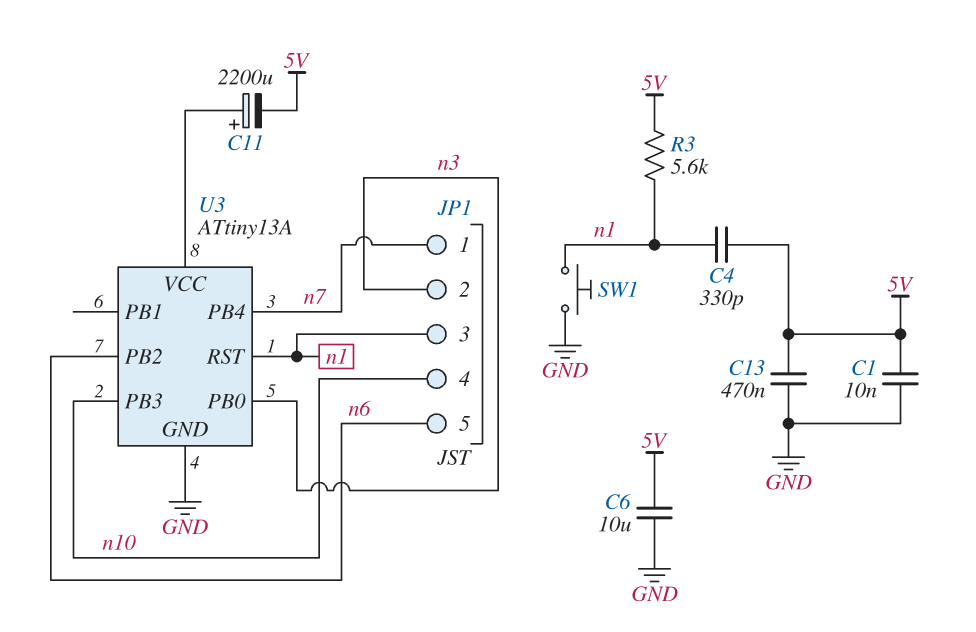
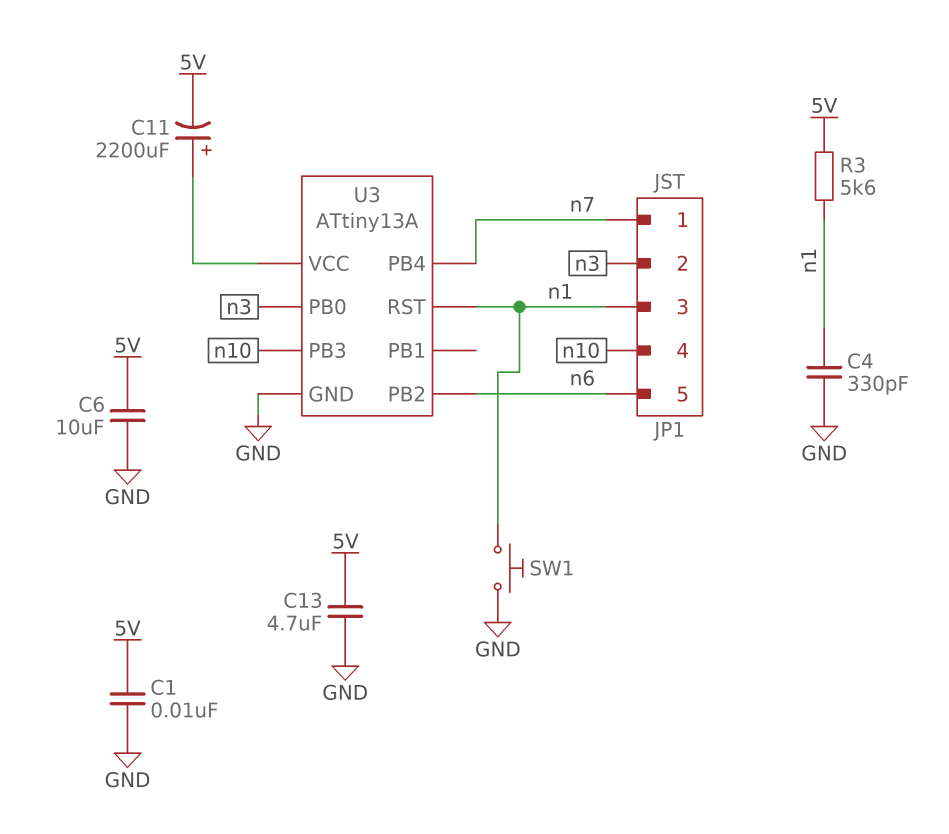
C4: 330pF (5V, n1) -> 330pF (GND, n1)
C13: 470nF (5V, GND) -> 4.7uF (5V, GND)

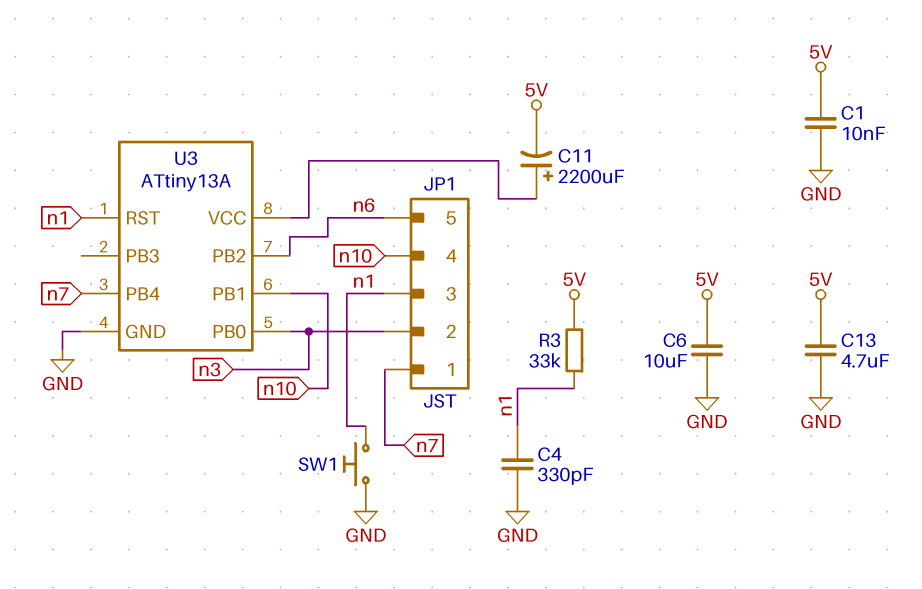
R3: 5.6k (5V, n1) -> 33k (5V, n1)
U3 pin PB1: none -> n10
U3 pin PB3: n10 -> none

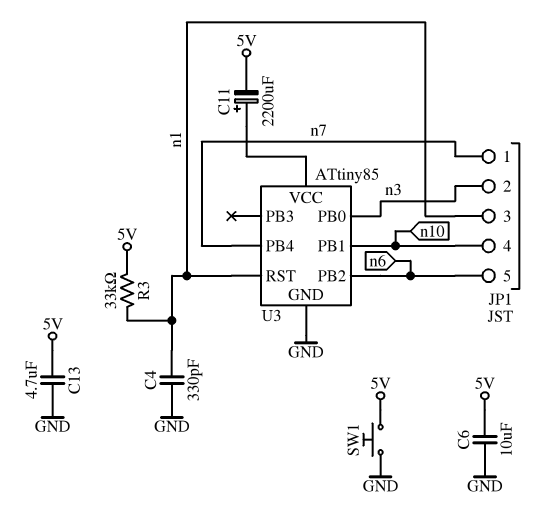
C1: 10nF (5V, GND) -> none
SW1: button (GND, n1) -> button (5V, GND)
U3: ATtiny13A -> ATtiny85

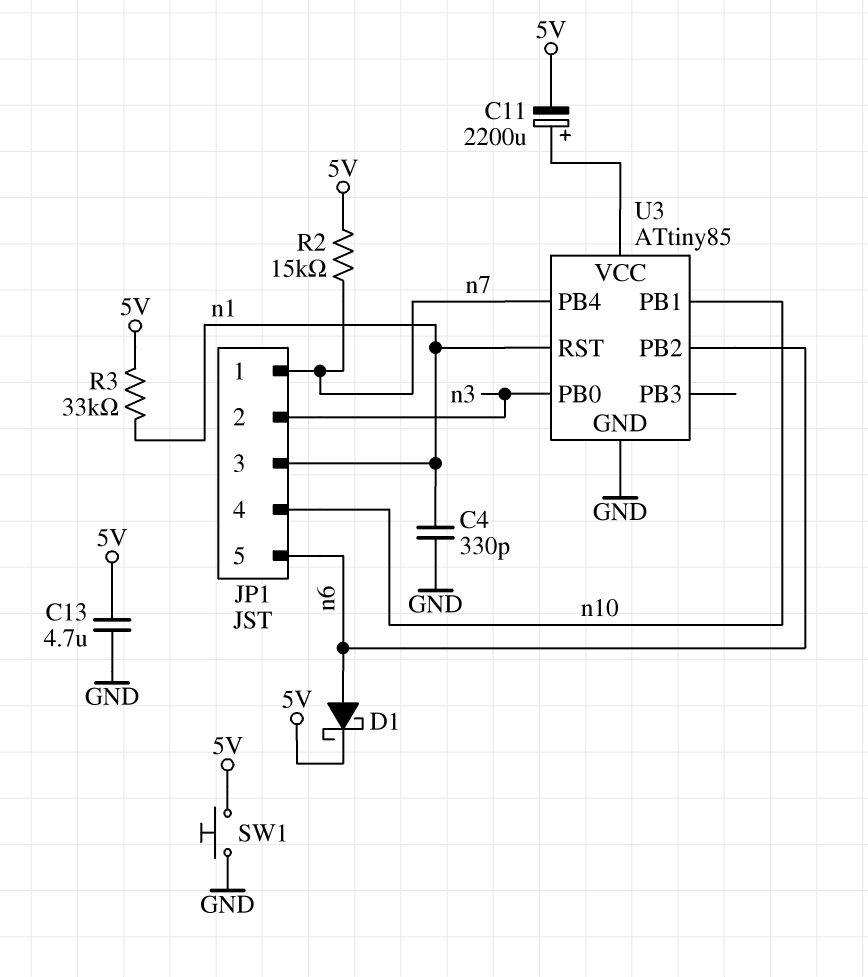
C6: 10uF (5V, GND) -> none
D1: none -> schottky (A n6, K 5V)
R2: none -> 15k (5V, n7)

